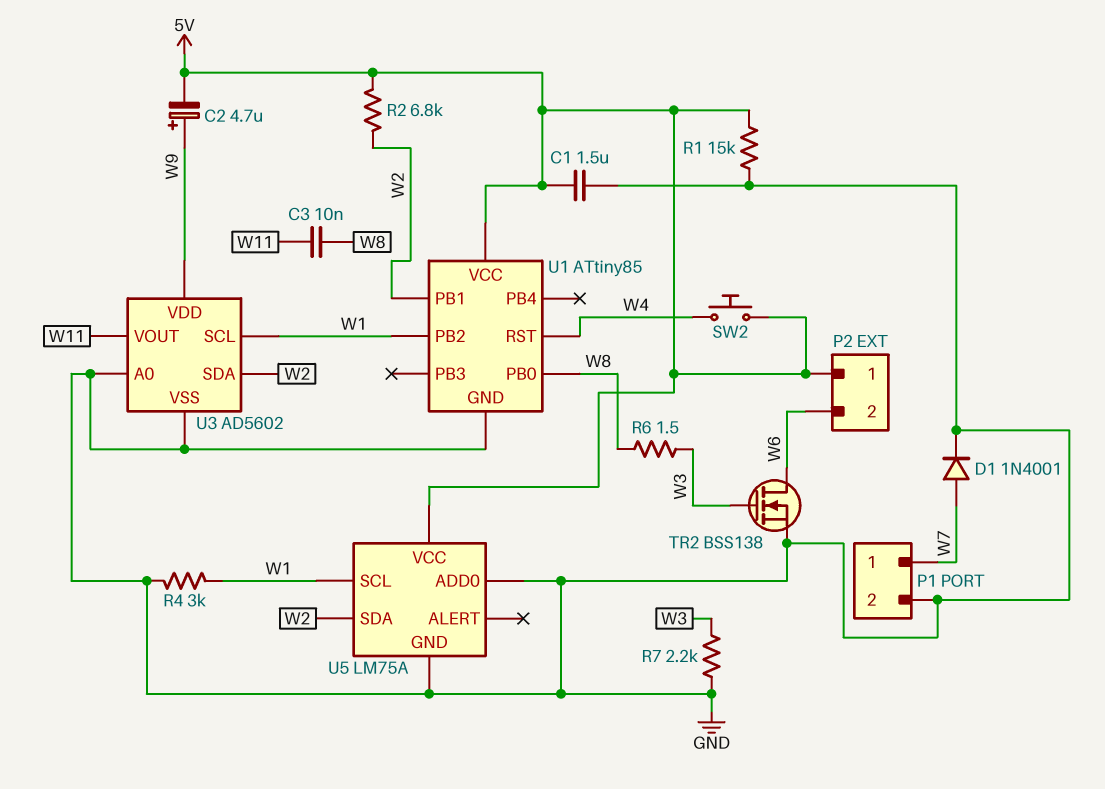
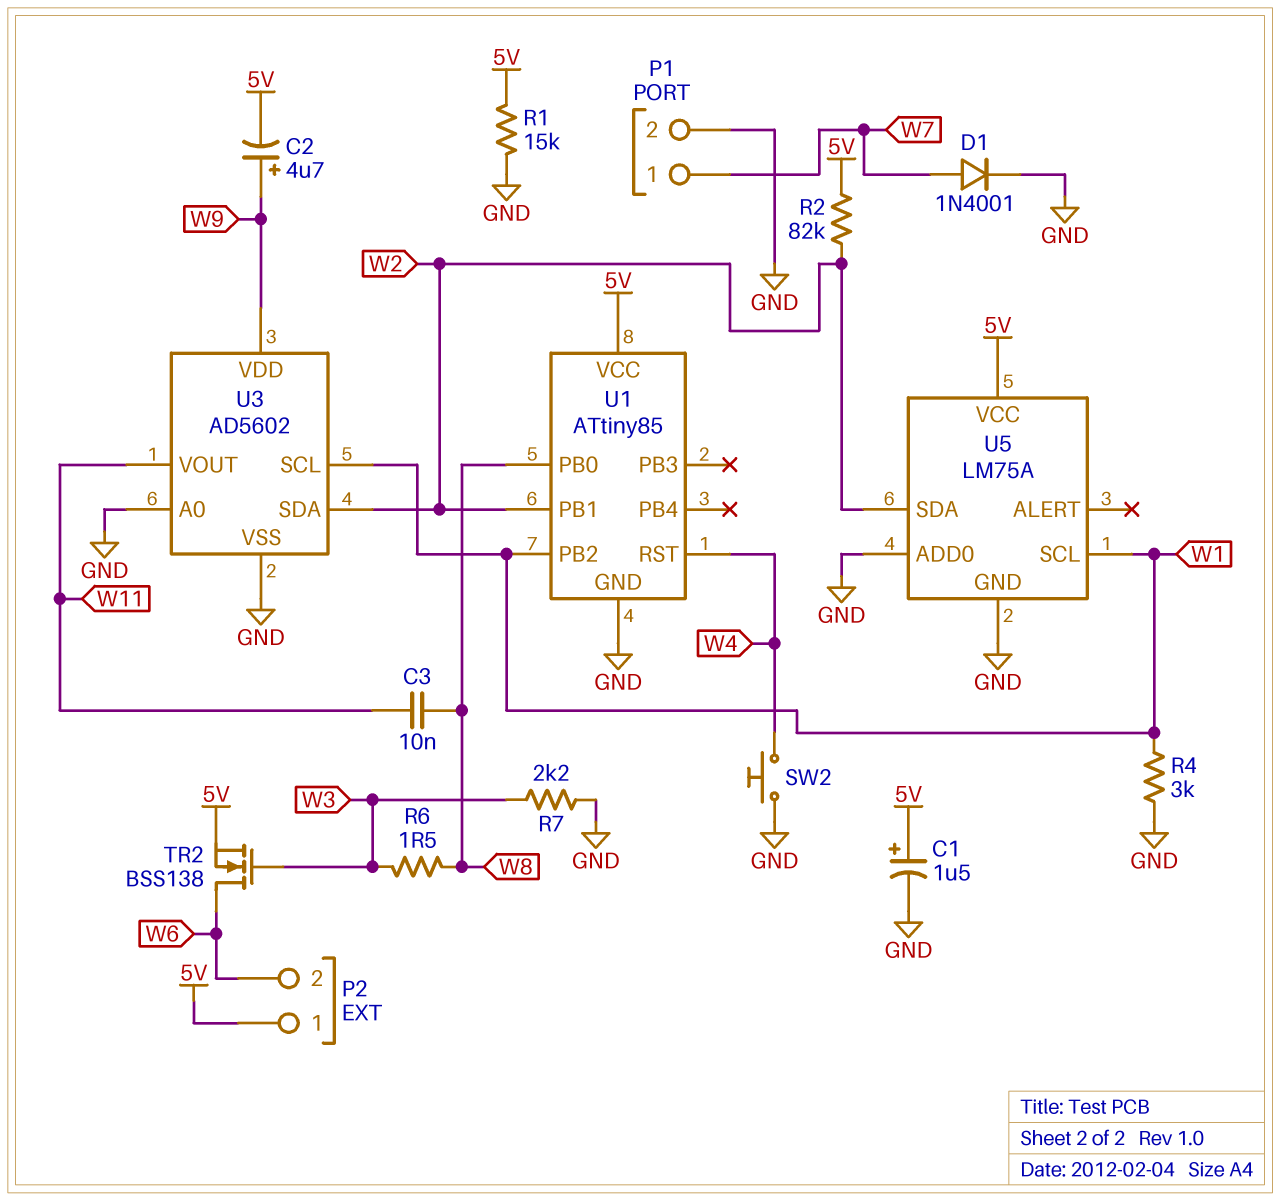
C1: 1.5uF (5V, GND) -> 1.5uF (plus 5V, minus GND)
R2: 6.8k (5V, W2) -> 82k (5V, W2)
SW2: button (5V, W4) -> button (GND, W4)
TR2: NMOS BSS138 (G W3, D W6, S GND) -> NMOS BSS138 (G W3, D W6, S 5V)

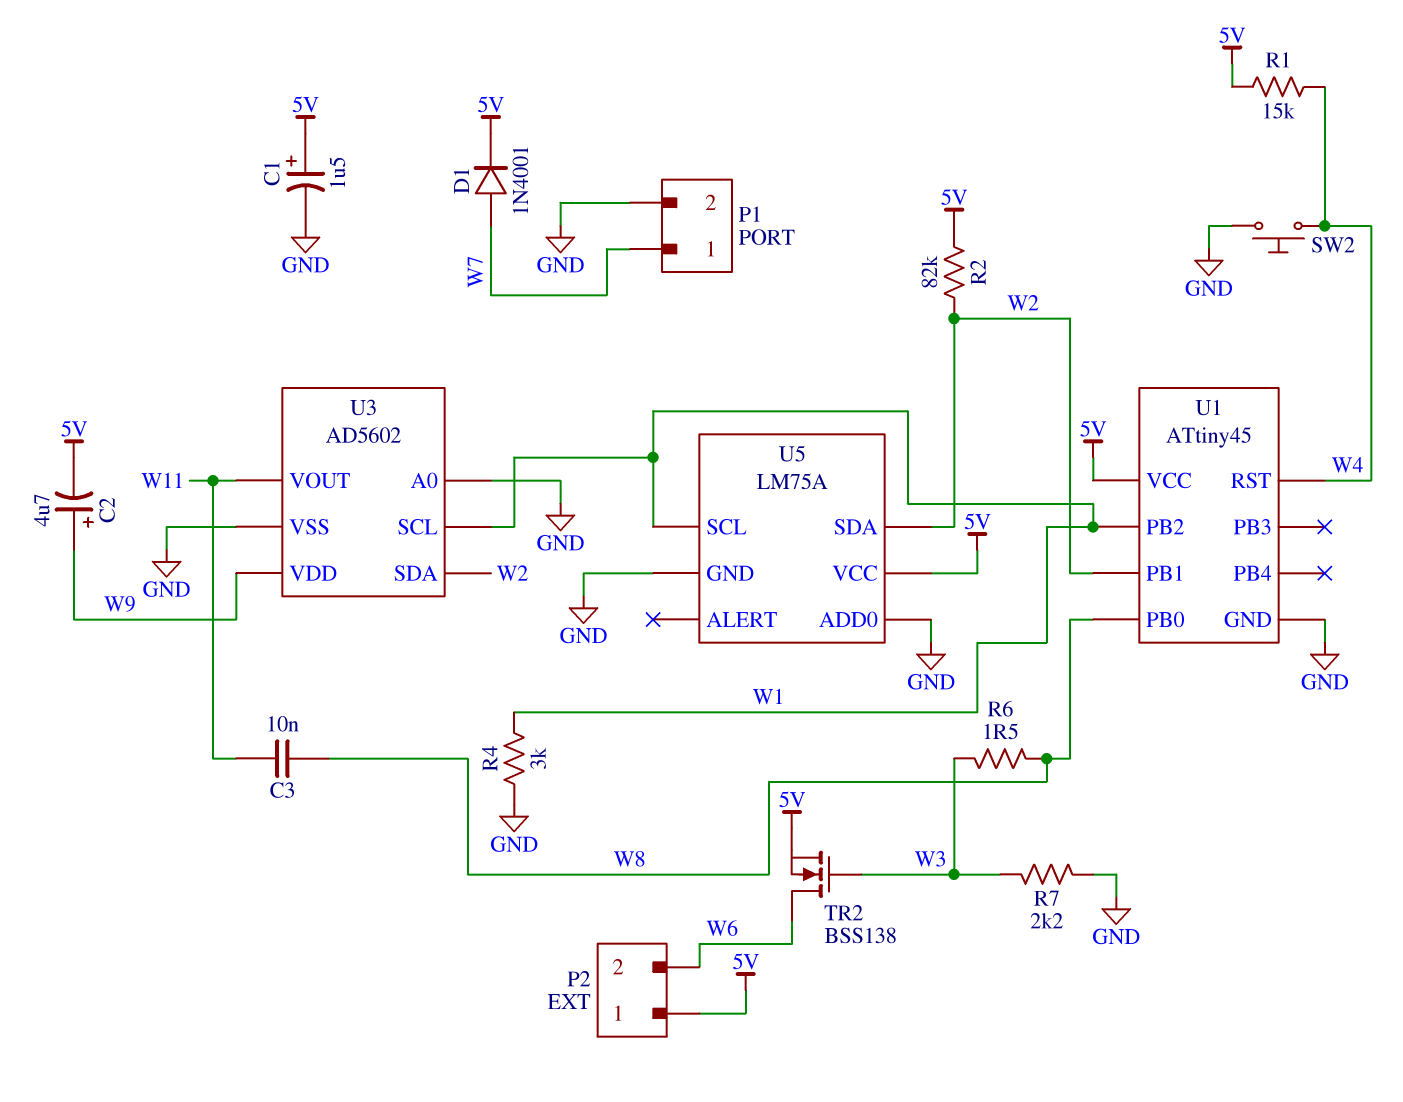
D1: diode 1N4001 (A W7, K GND) -> diode 1N4001 (A W7, K 5V)
R1: 15k (5V, GND) -> 15k (5V, W4)
U1: ATtiny85 -> ATtiny45

